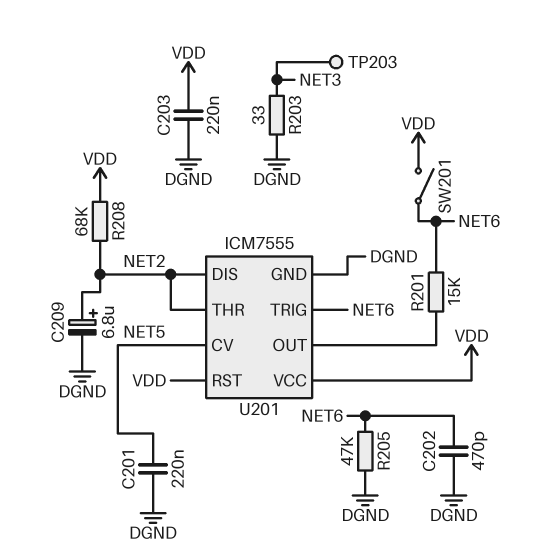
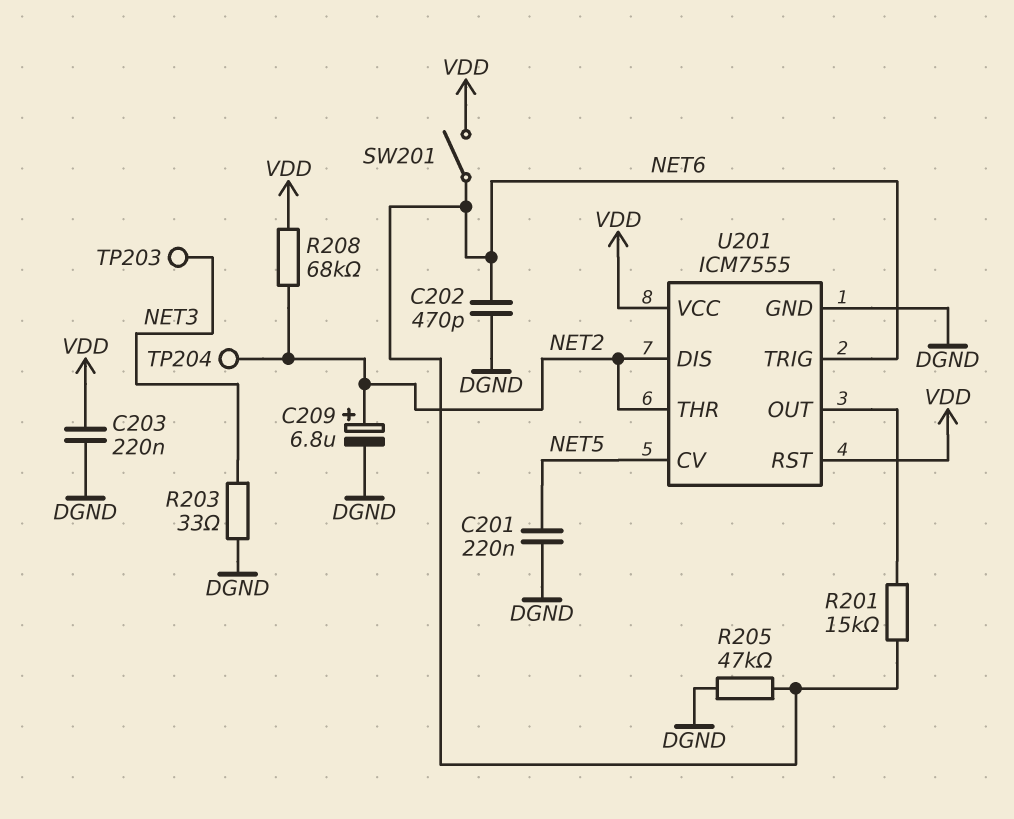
TP204: none -> test point (NET2)

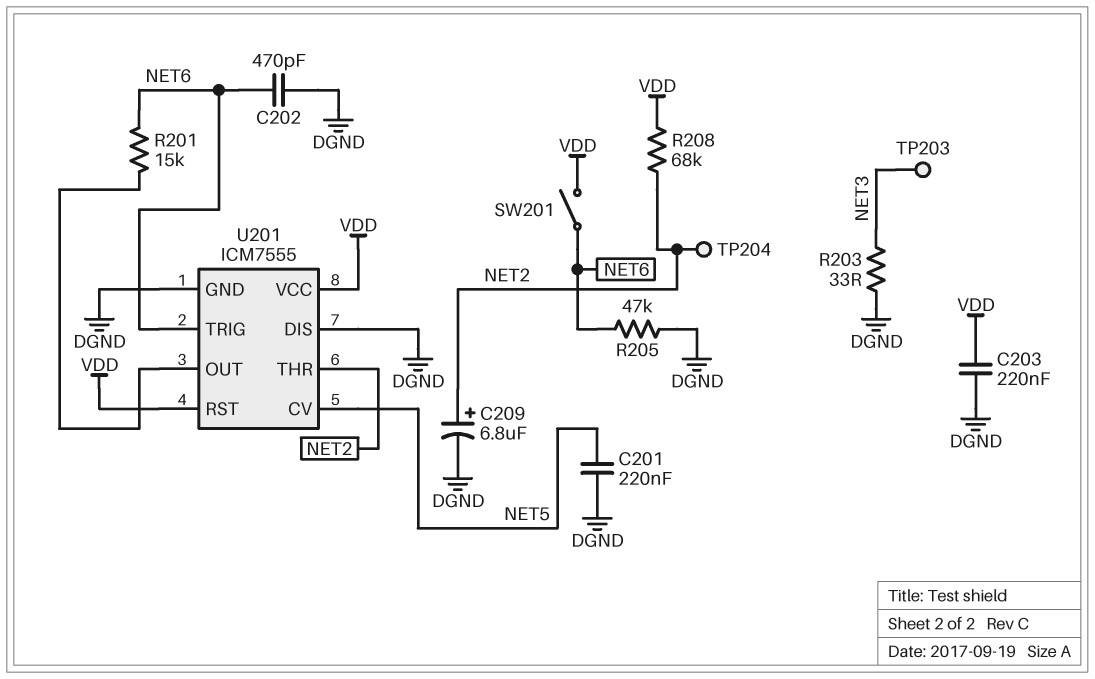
U201 pin DIS: NET2 -> DGND

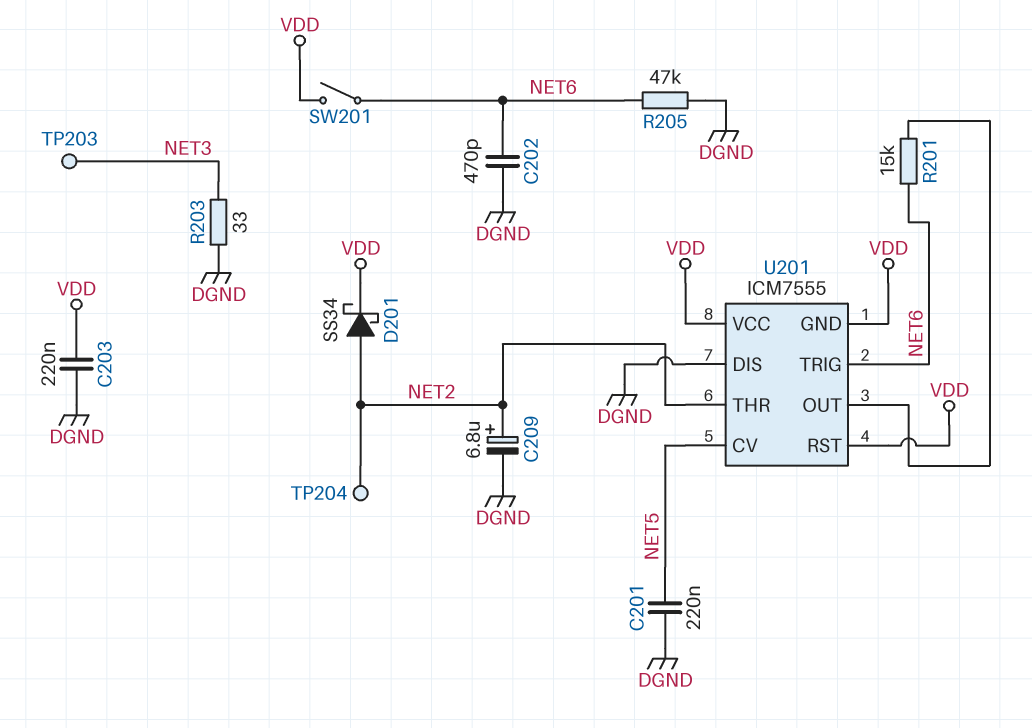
D201: none -> schottky SS34 (A NET2, K VDD)
R208: 68k (NET2, VDD) -> none
U201 pin GND: DGND -> VDD

